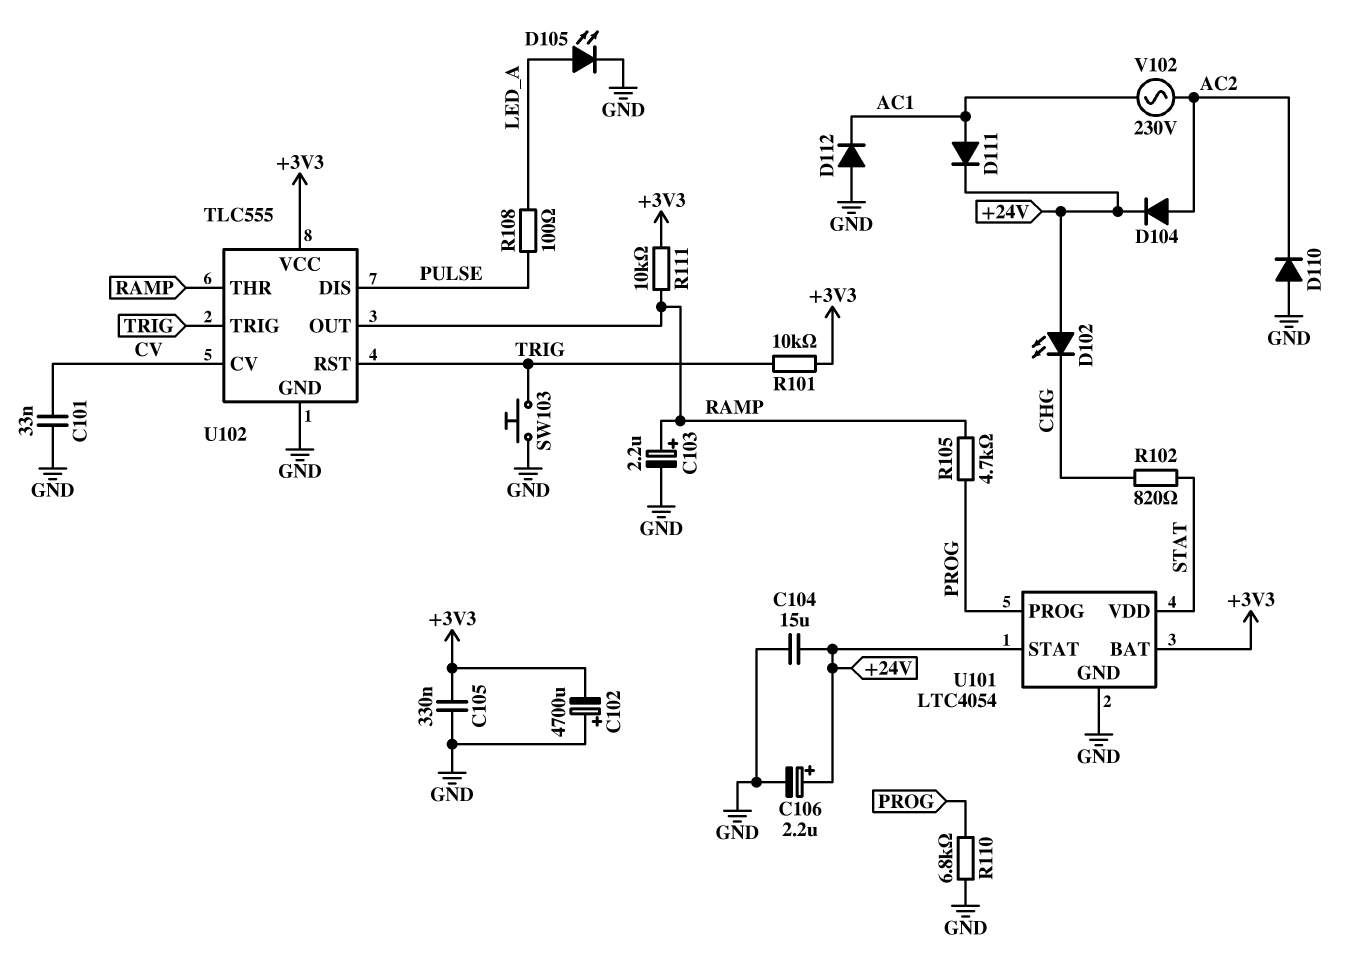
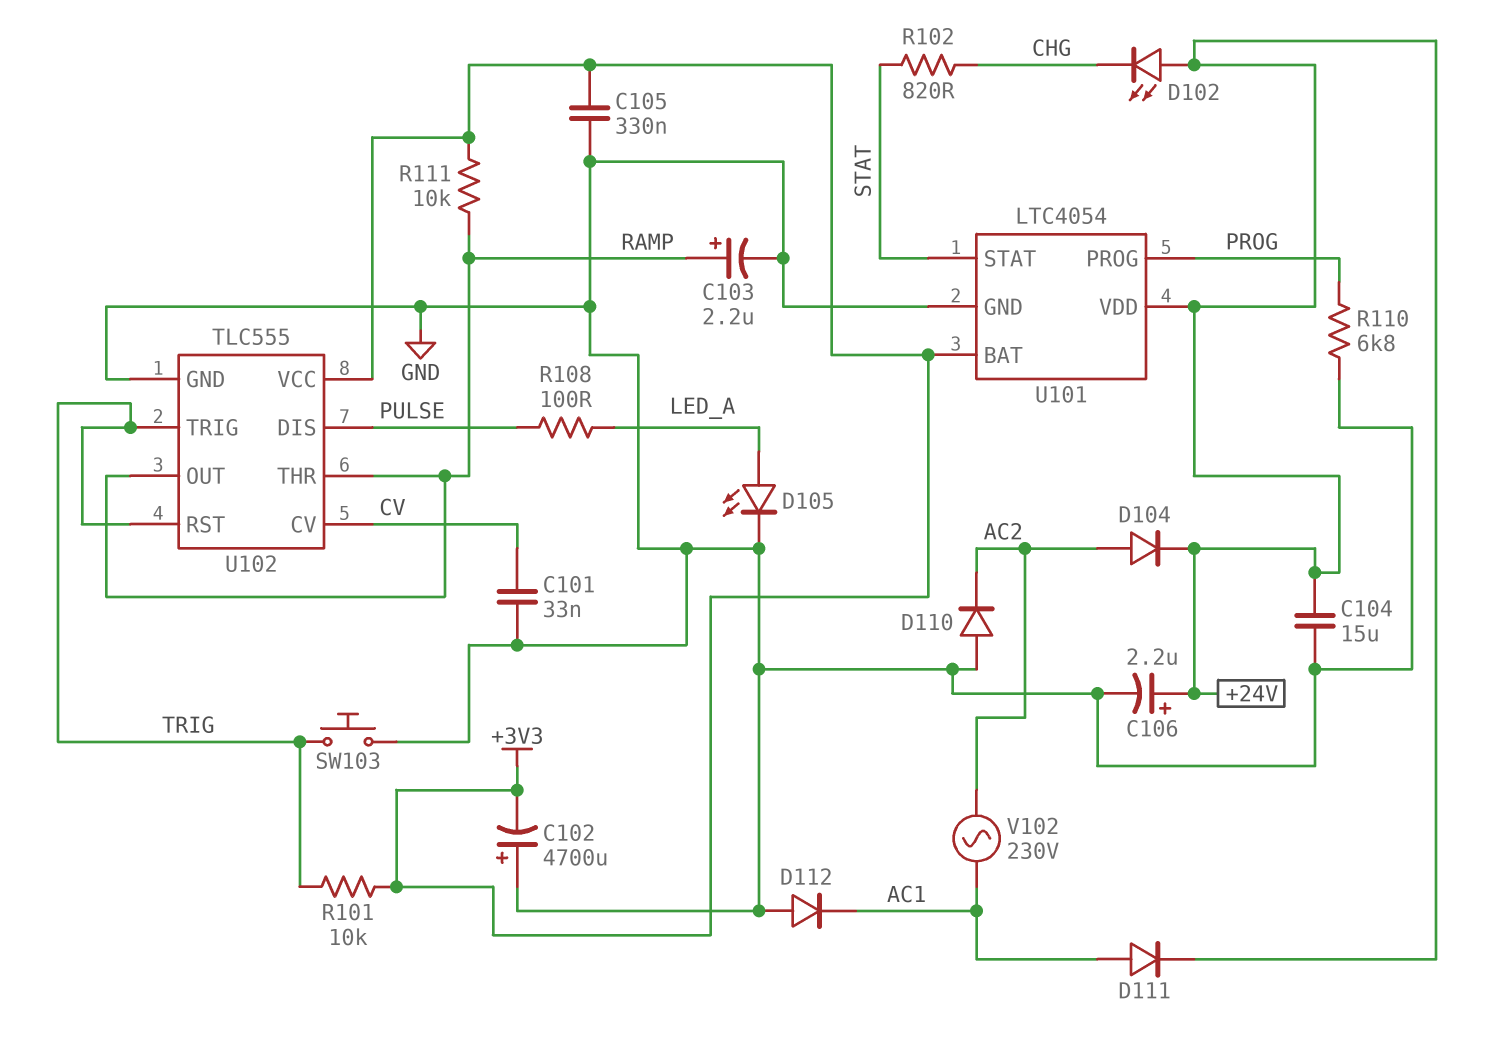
R105: 4.7k (PROG, RAMP) -> none
U101 pin STAT: +24V -> STAT
U101 pin VDD: STAT -> +24V

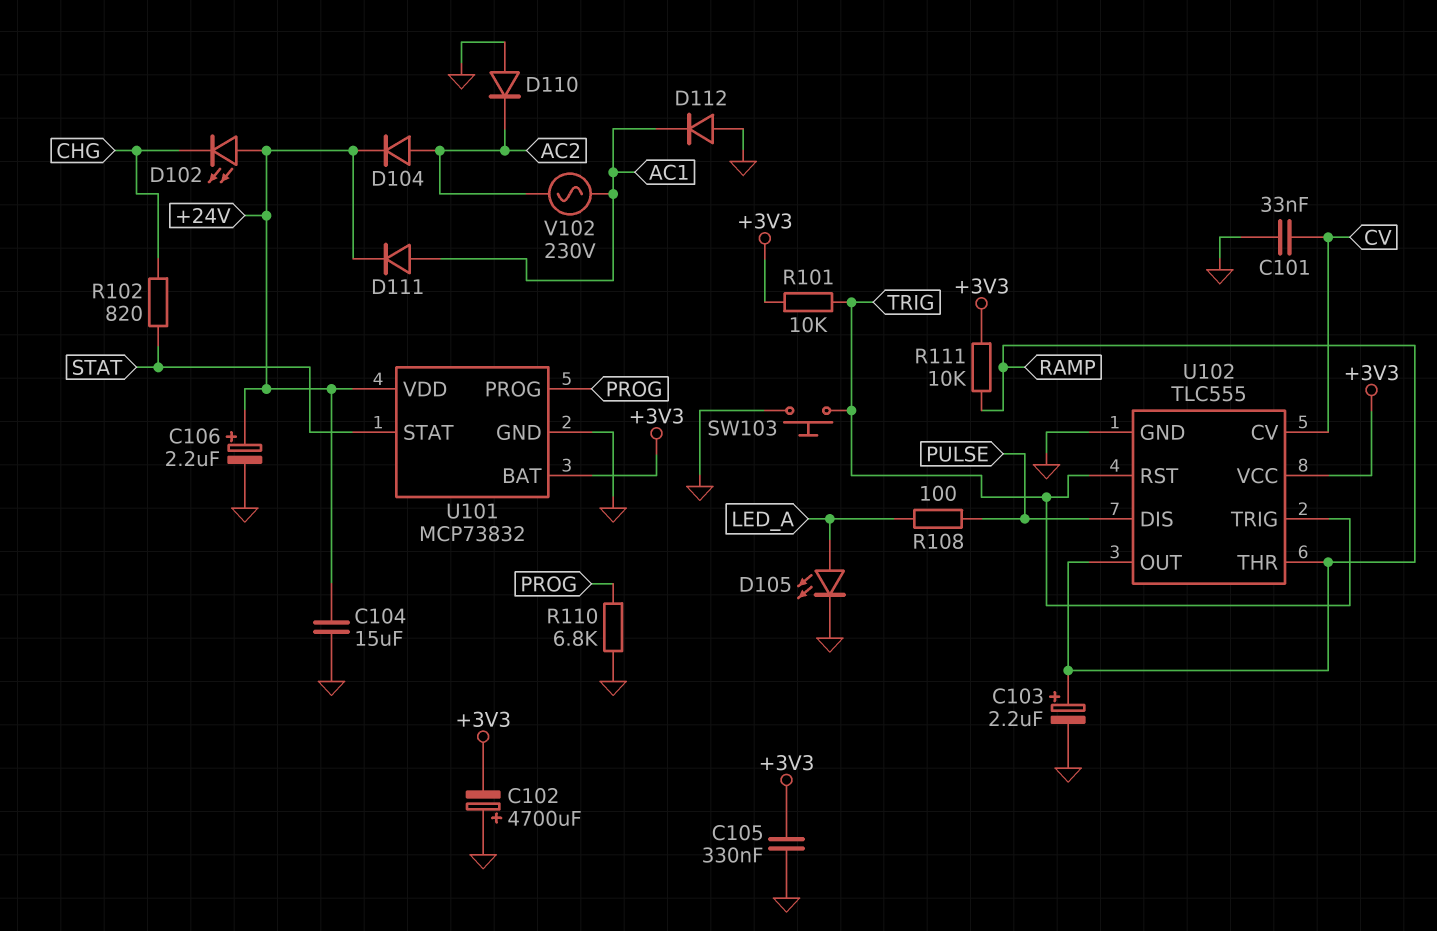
U101: LTC4054 -> MCP73832

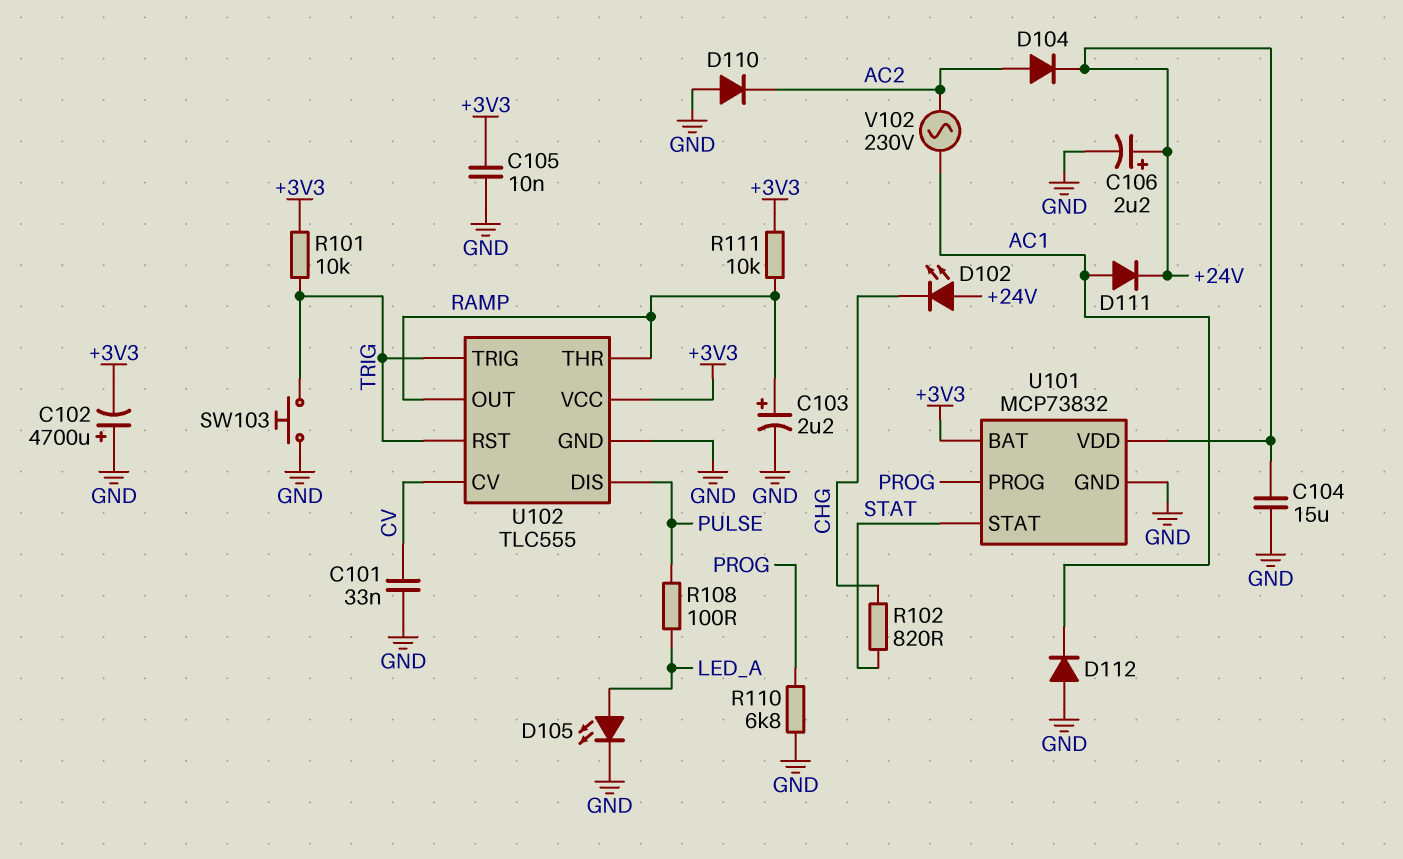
C105: 330nF (+3V3, GND) -> 10nF (+3V3, GND)

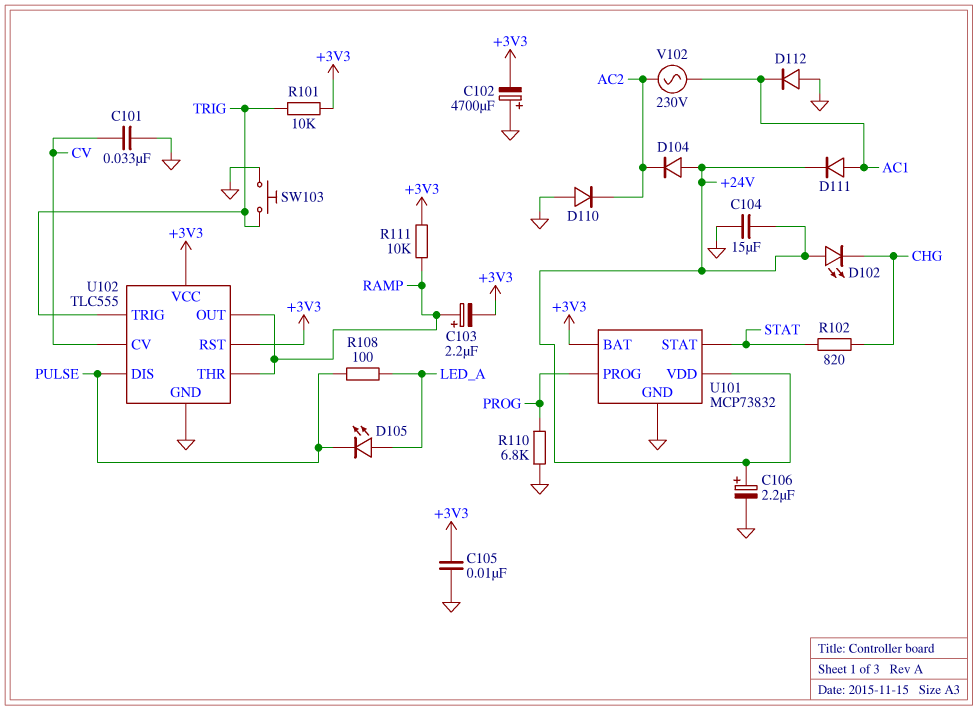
C103: 2.2uF (plus RAMP, minus GND) -> 2.2uF (plus RAMP, minus +3V3)
D104: diode (A AC2, K +24V) -> diode (A +24V, K AC2)
D105: LED (A LED_A, K GND) -> LED (A LED_A, K PULSE)
U102 pin RST: TRIG -> +3V3

